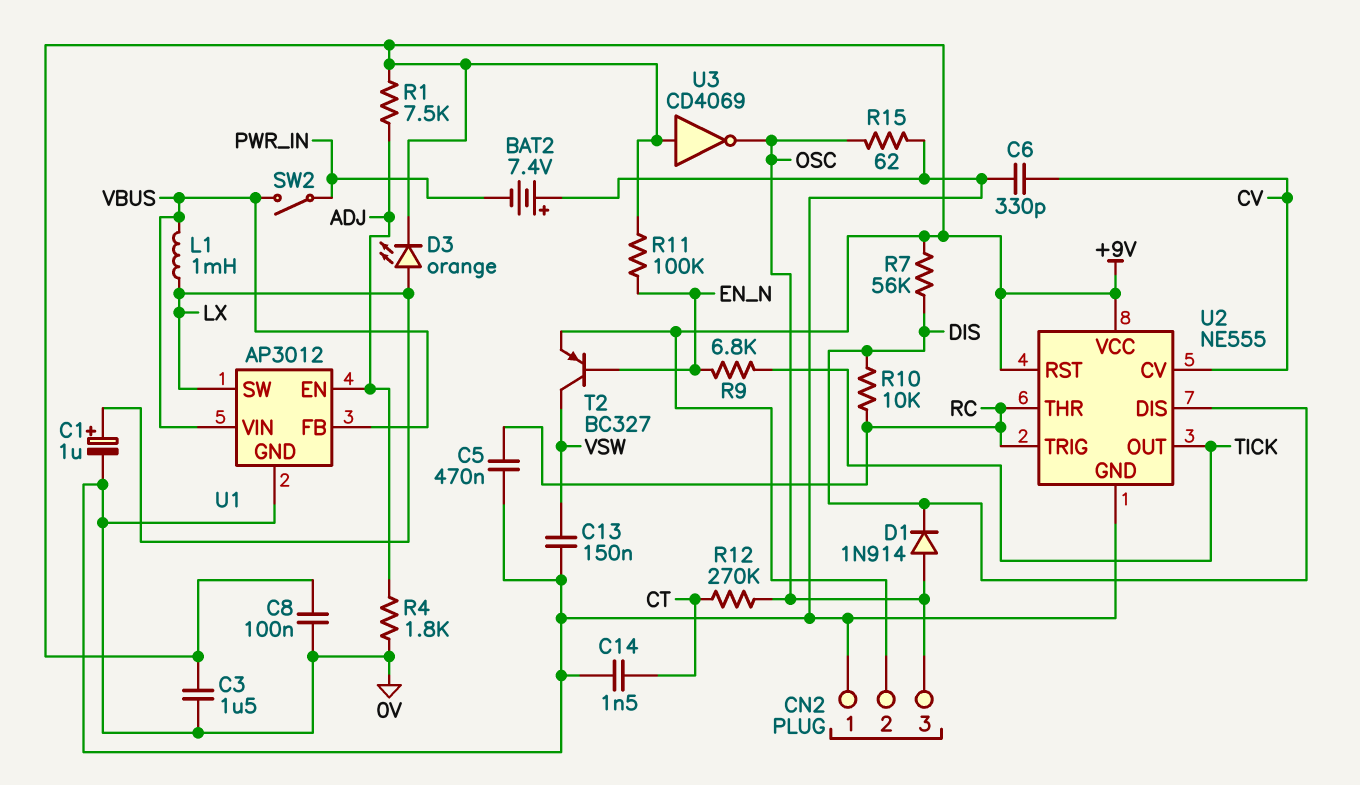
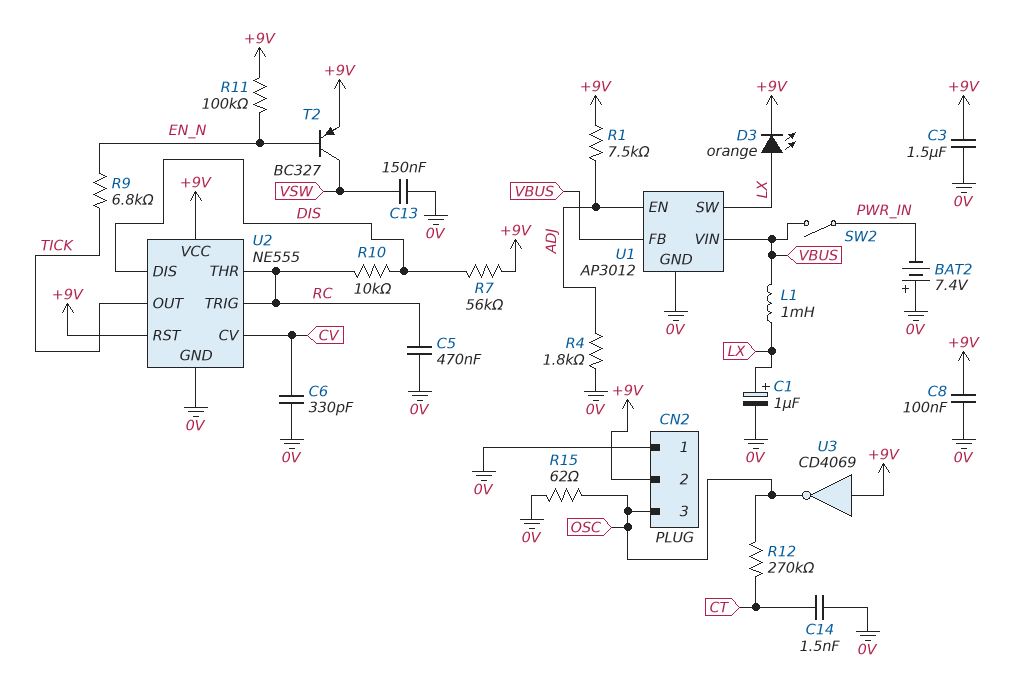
D1: diode 1N914 (A OSC, K DIS) -> none

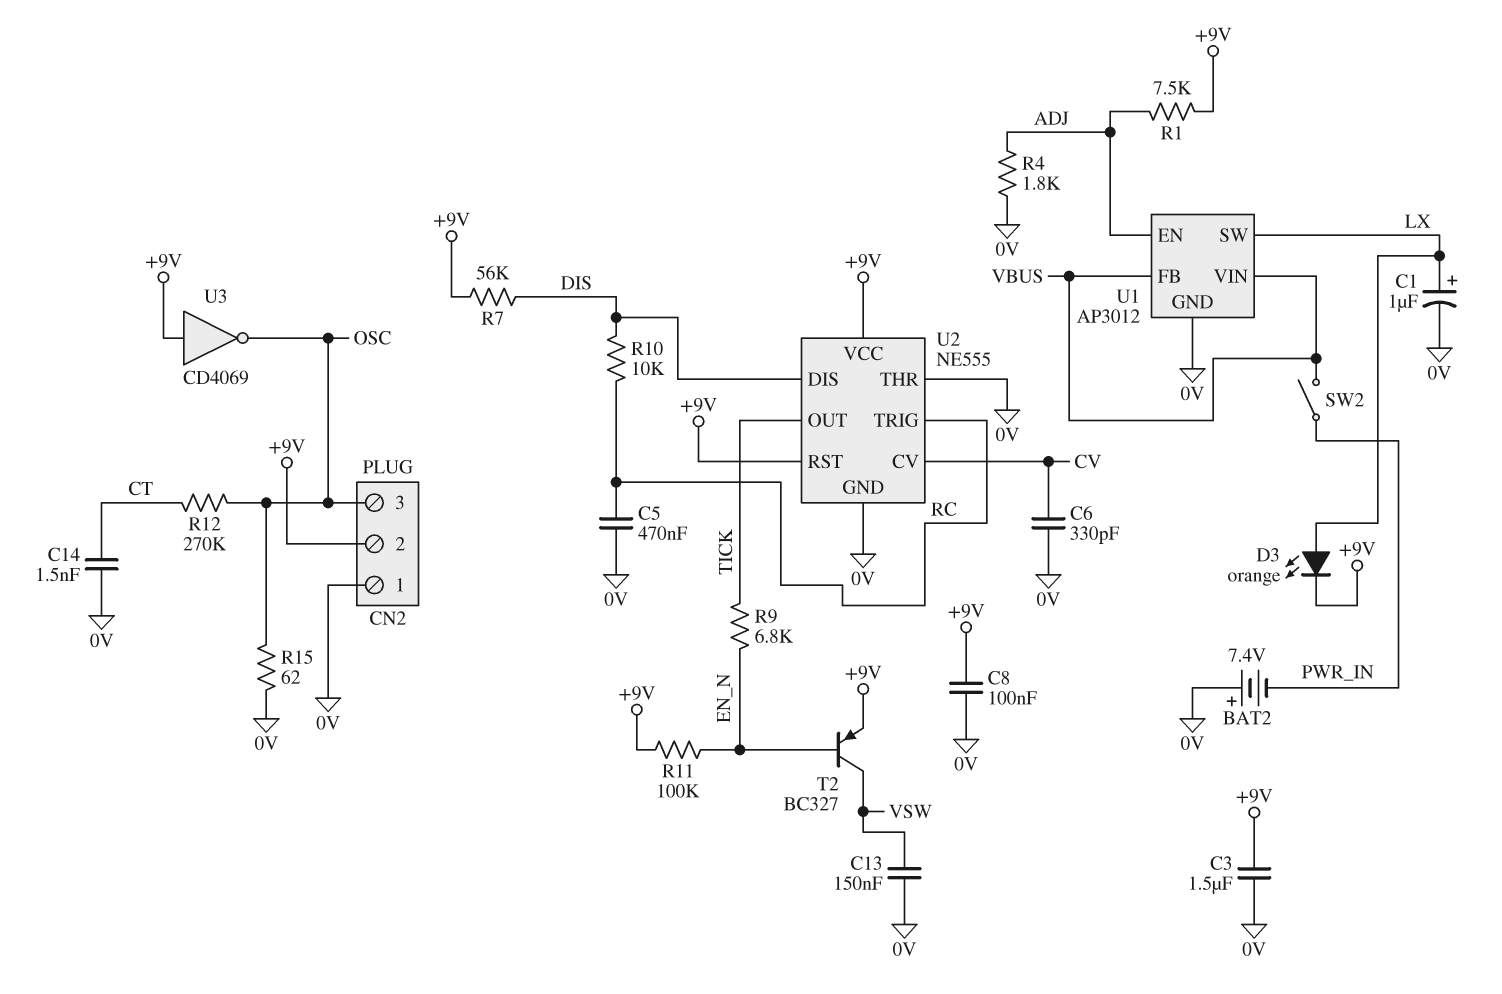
L1: 1mH (LX, VBUS) -> none
U2 pin THR: RC -> 0V

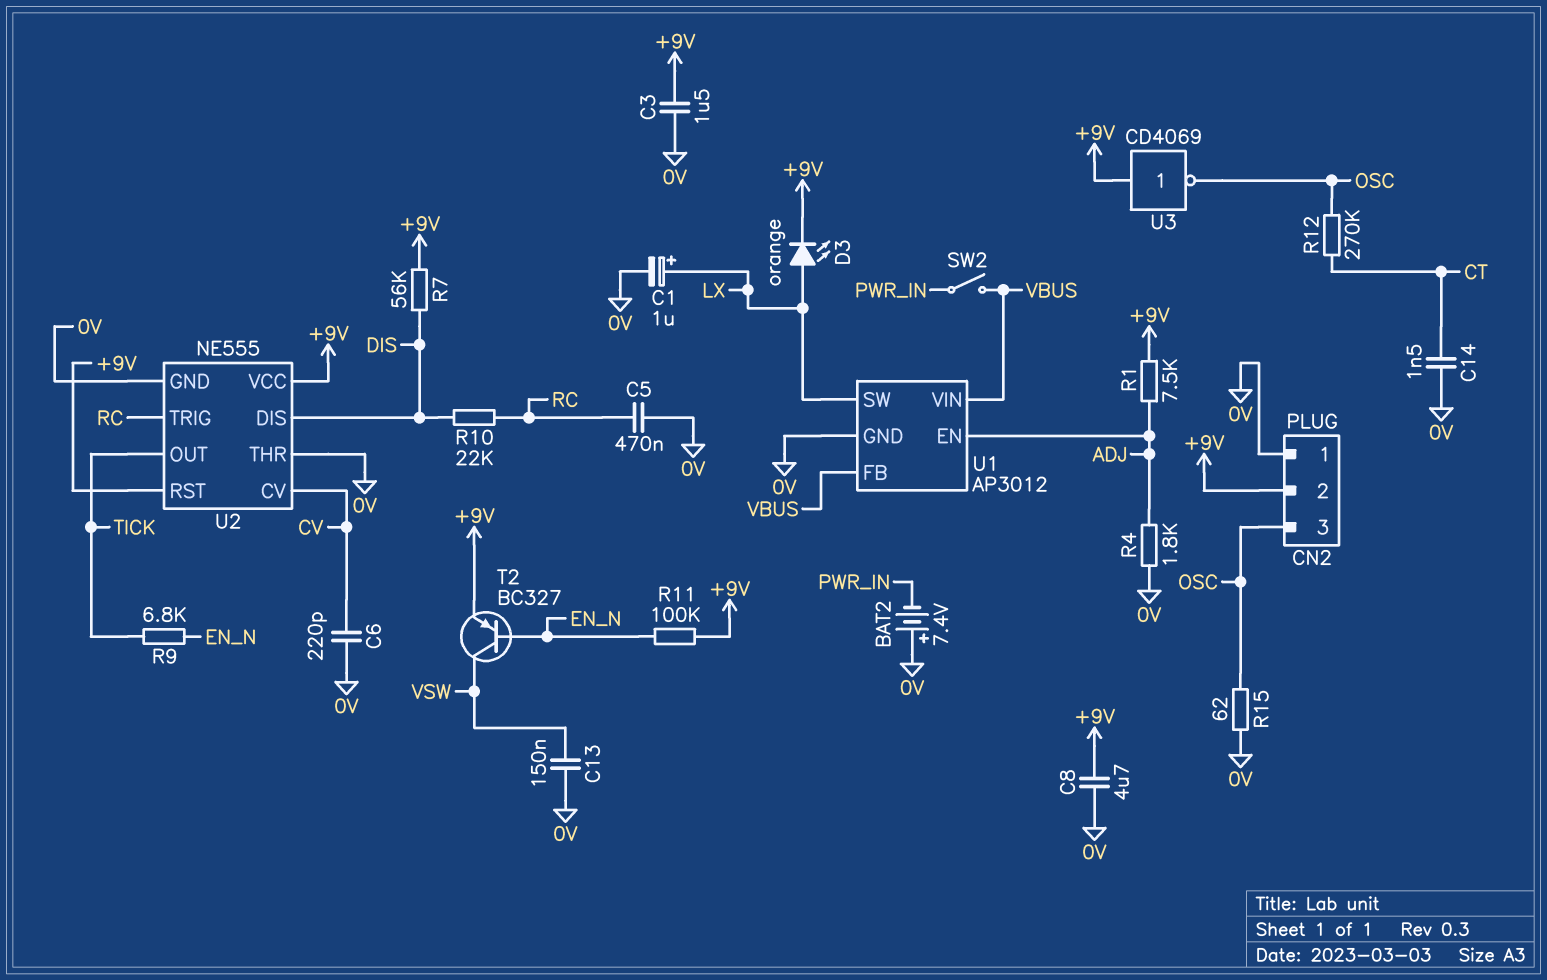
C6: 330pF (0V, CV) -> 220pF (0V, CV)
C8: 100nF (+9V, 0V) -> 4.7uF (+9V, 0V)
R10: 10k (DIS, RC) -> 22k (DIS, RC)

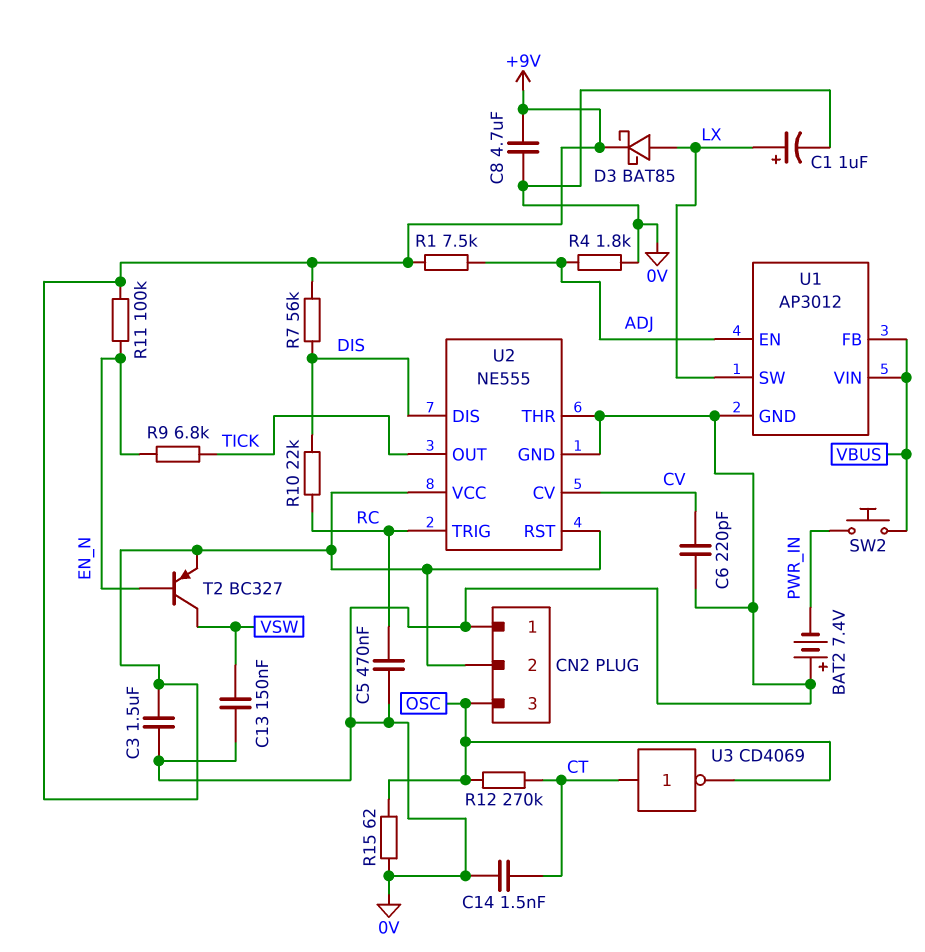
D3: LED orange (A LX, K +9V) -> schottky BAT85 (A LX, K +9V)
SW2: switch (PWR_IN, VBUS) -> button (PWR_IN, VBUS)
U3: NOT CD4069 (in +9V, out OSC) -> NOT CD4069 (in CT, out OSC)

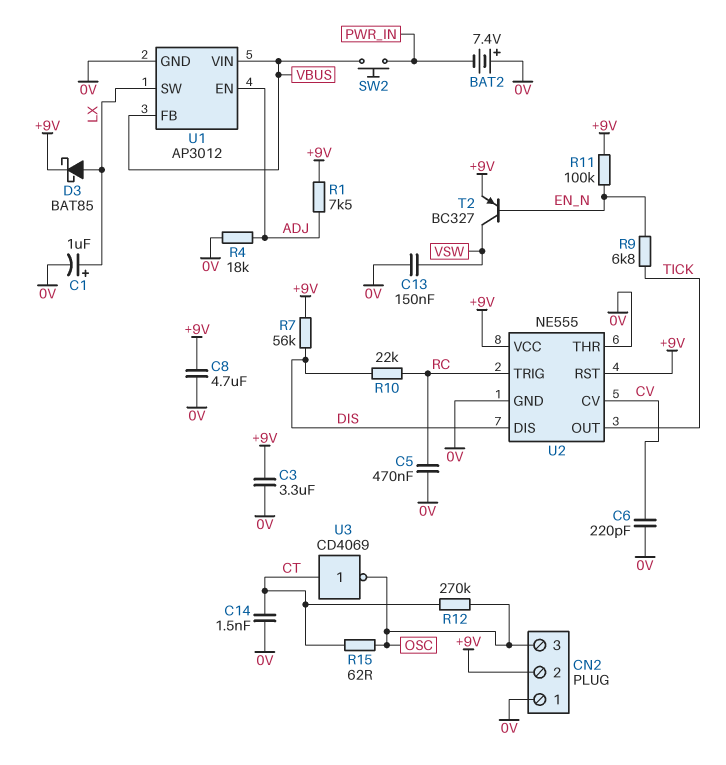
C3: 1.5uF (+9V, 0V) -> 3.3uF (+9V, 0V)
R4: 1.8k (0V, ADJ) -> 18k (0V, ADJ)
R15: 62 (0V, OSC) -> 62 (CT, OSC)

